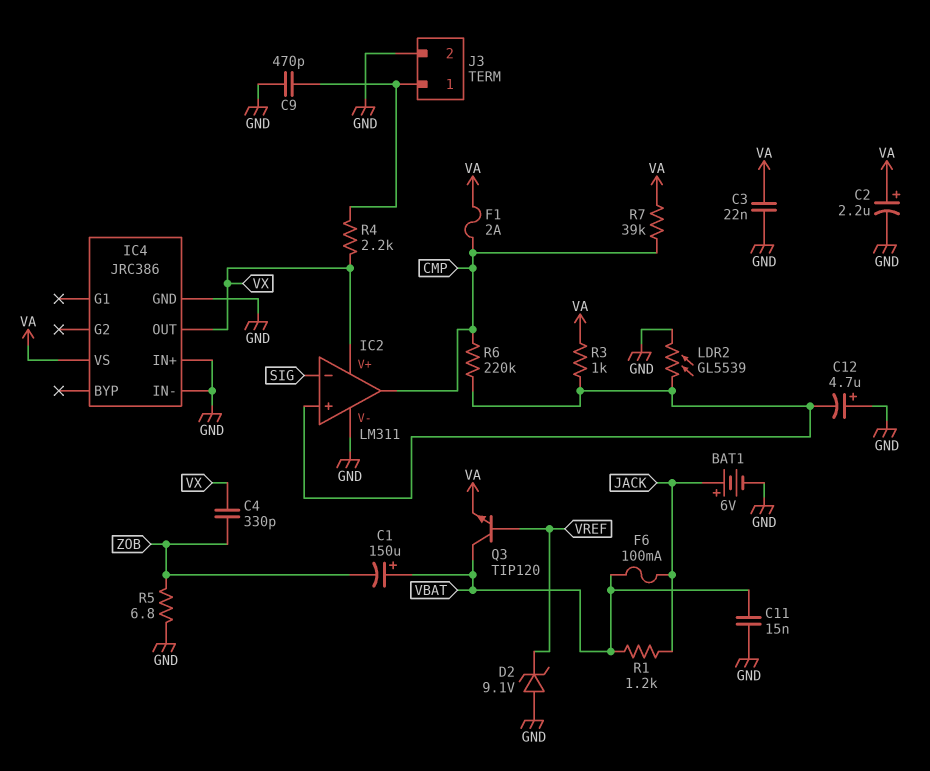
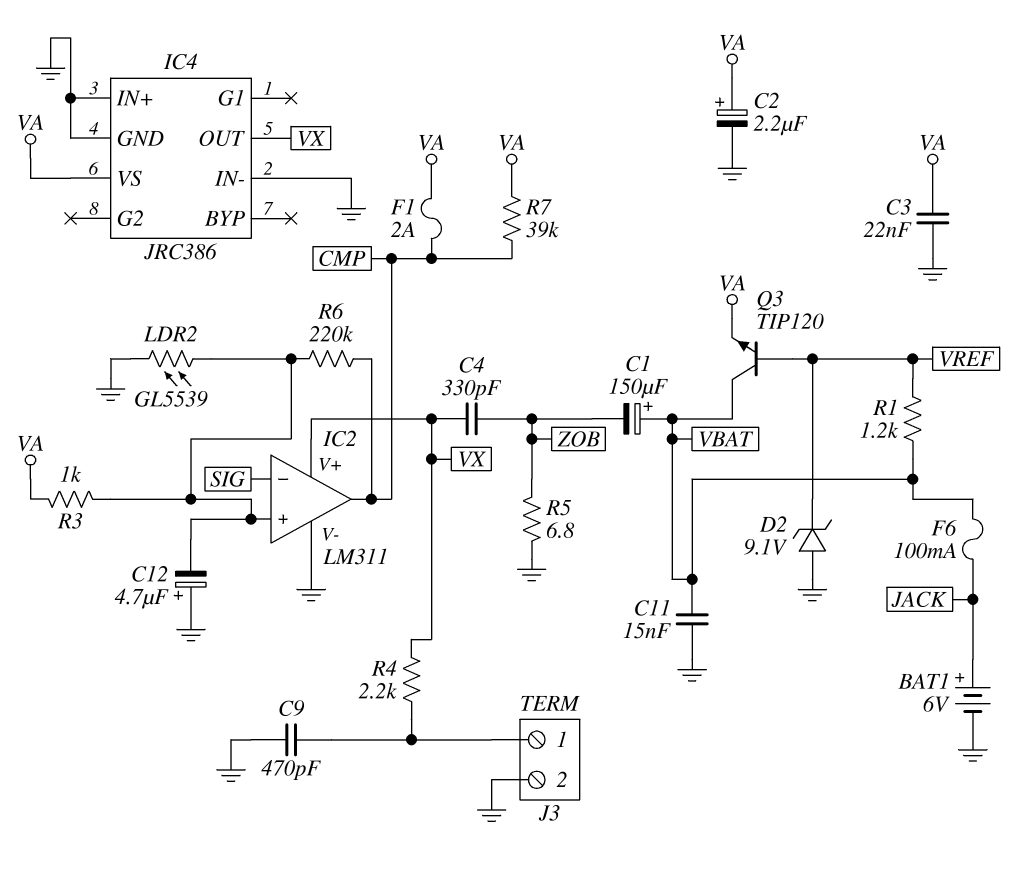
R1: 1.2k (JACK, VBAT) -> 1.2k (VBAT, VREF)

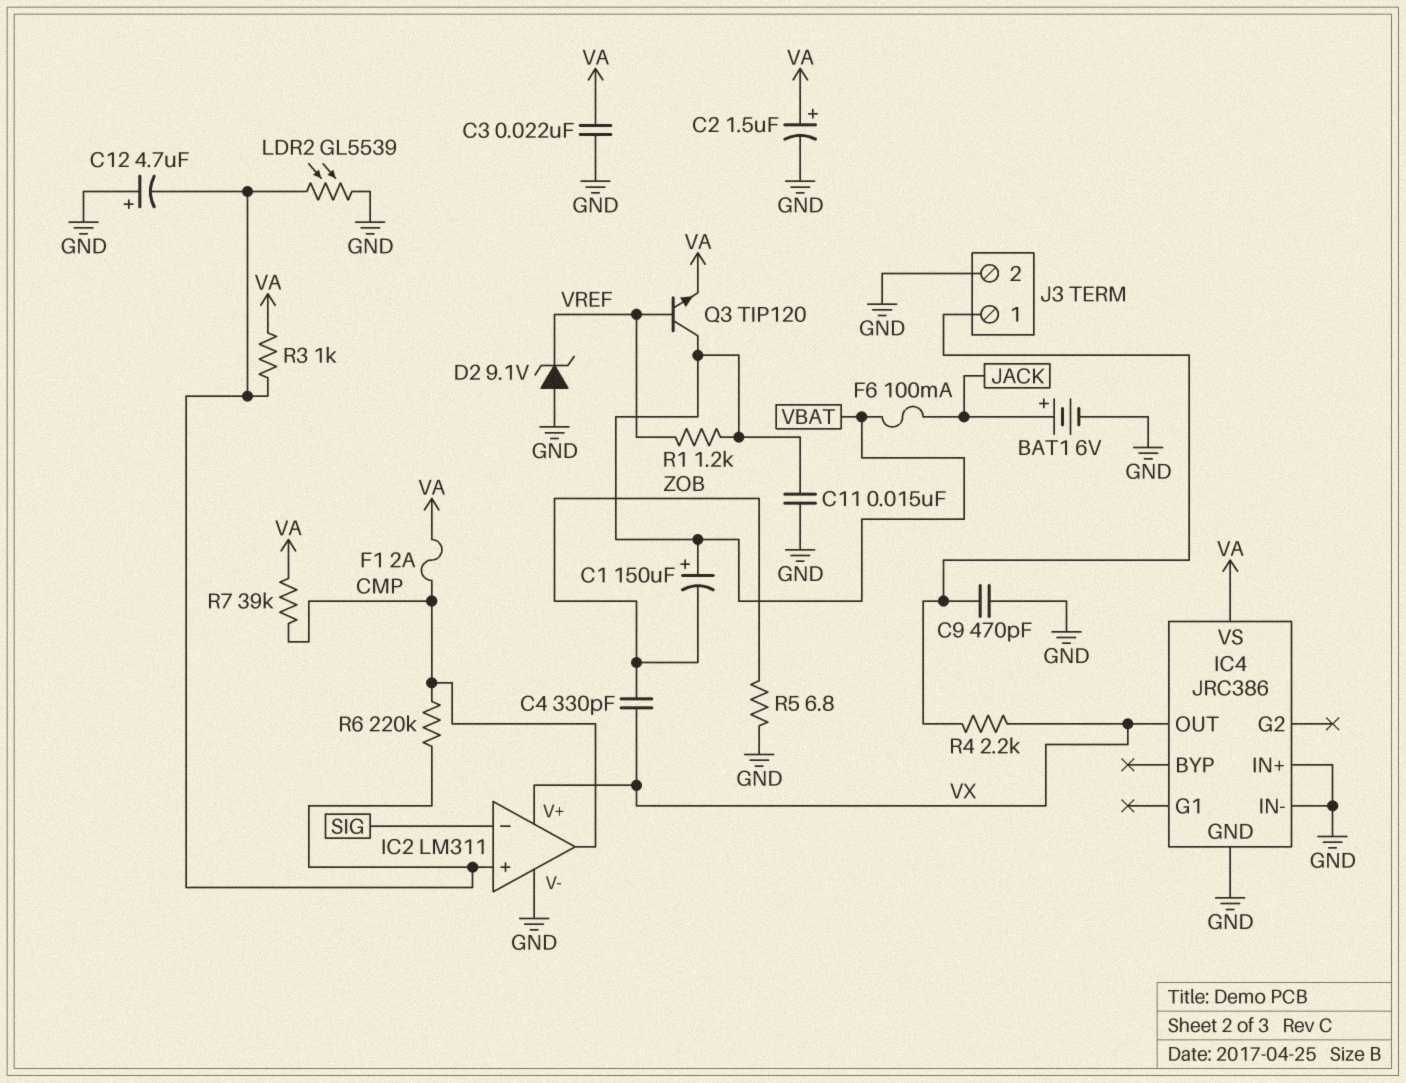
C2: 2.2uF (plus VA, minus GND) -> 1.5uF (plus VA, minus GND)

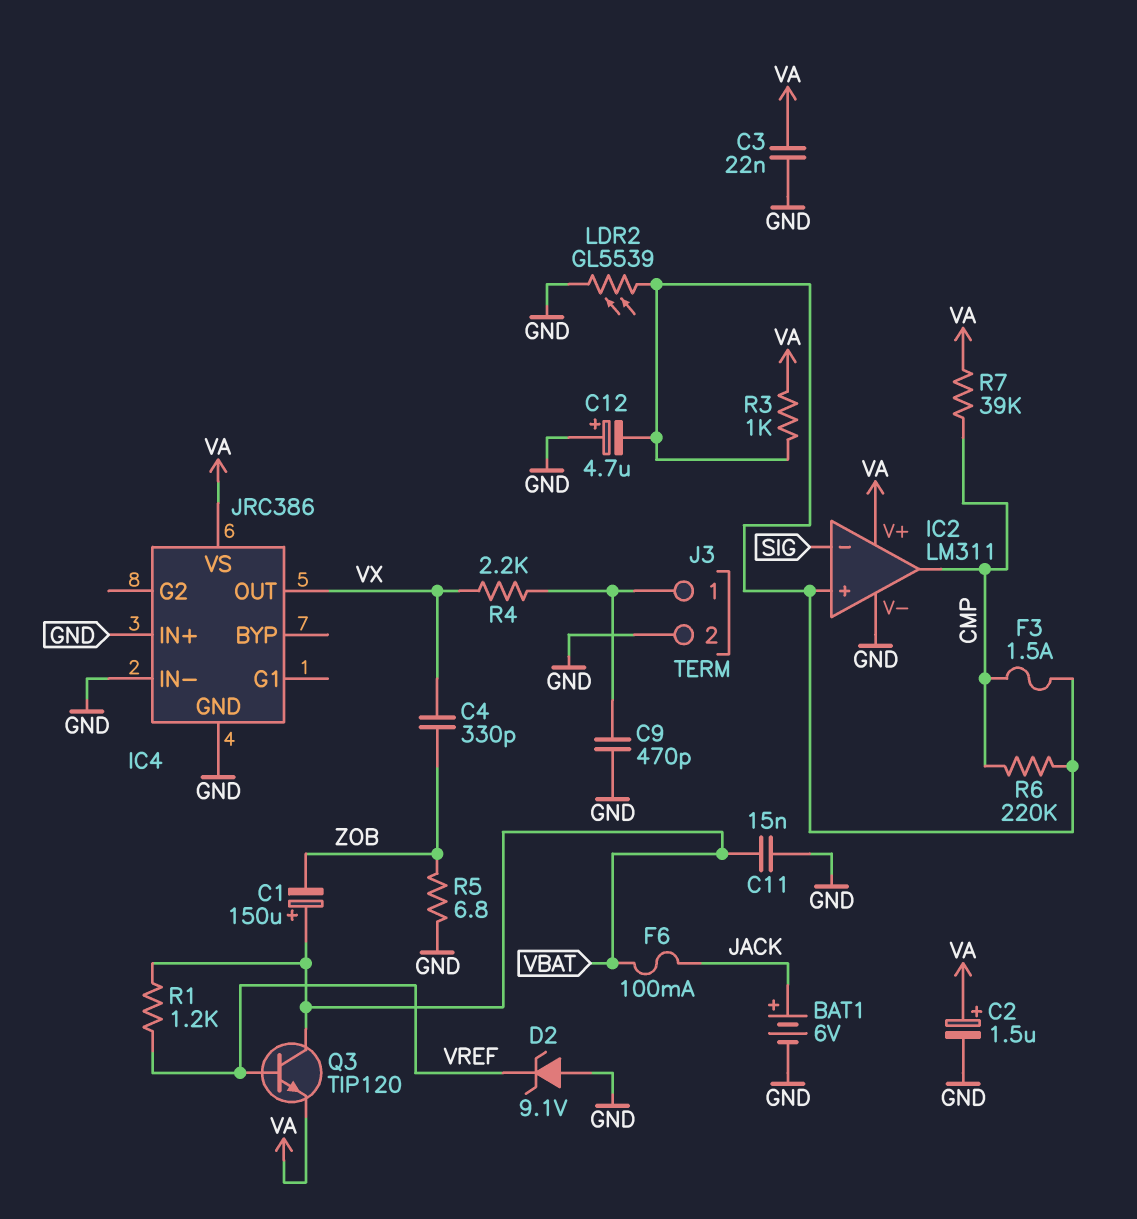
F1: 2A (CMP, VA) -> none
F3: none -> 1.5A (CMP, IC2/in+)
IC2 pin V+: VX -> VA

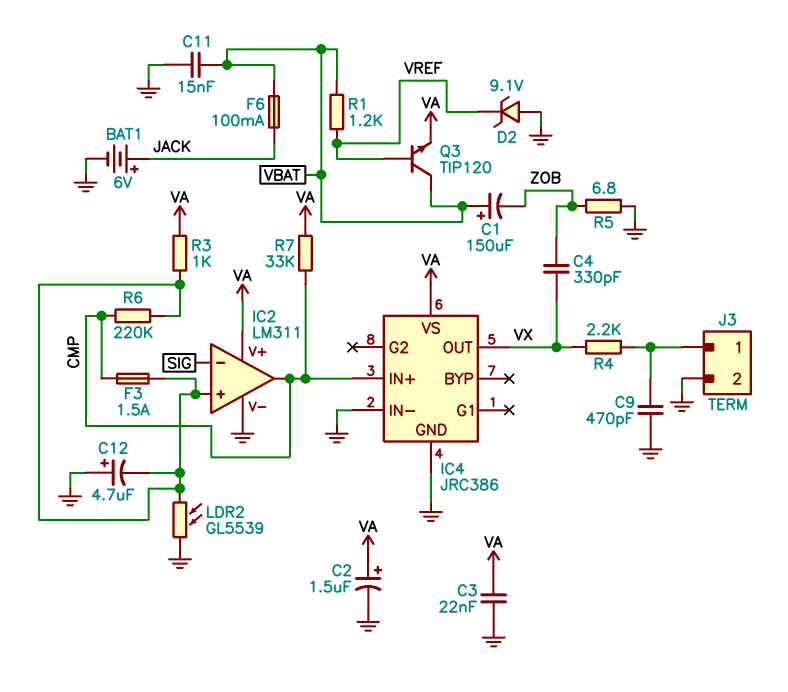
IC4 pin IN+: GND -> CMP
R7: 39k (CMP, VA) -> 33k (CMP, VA)

